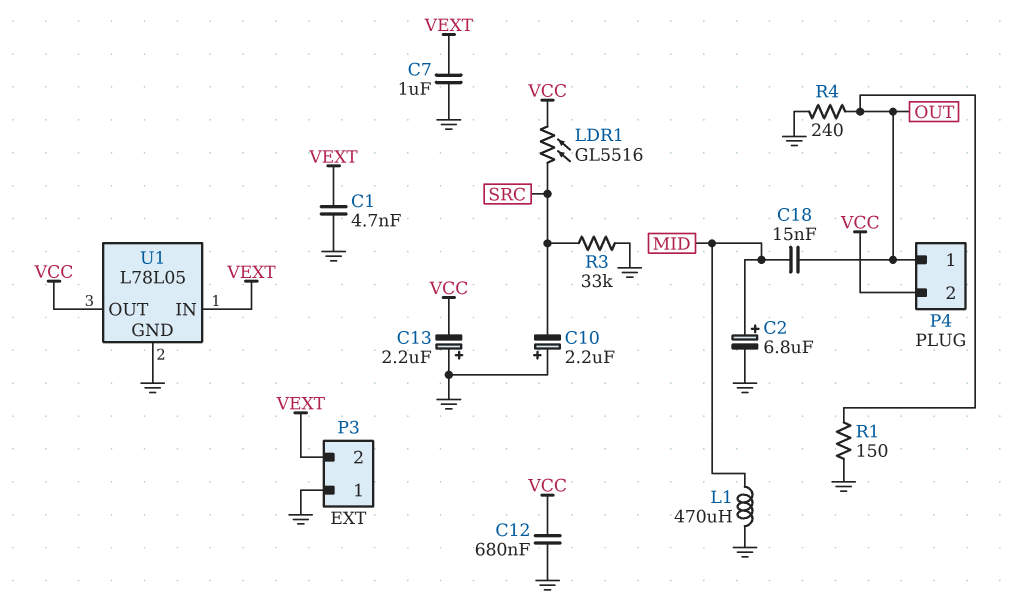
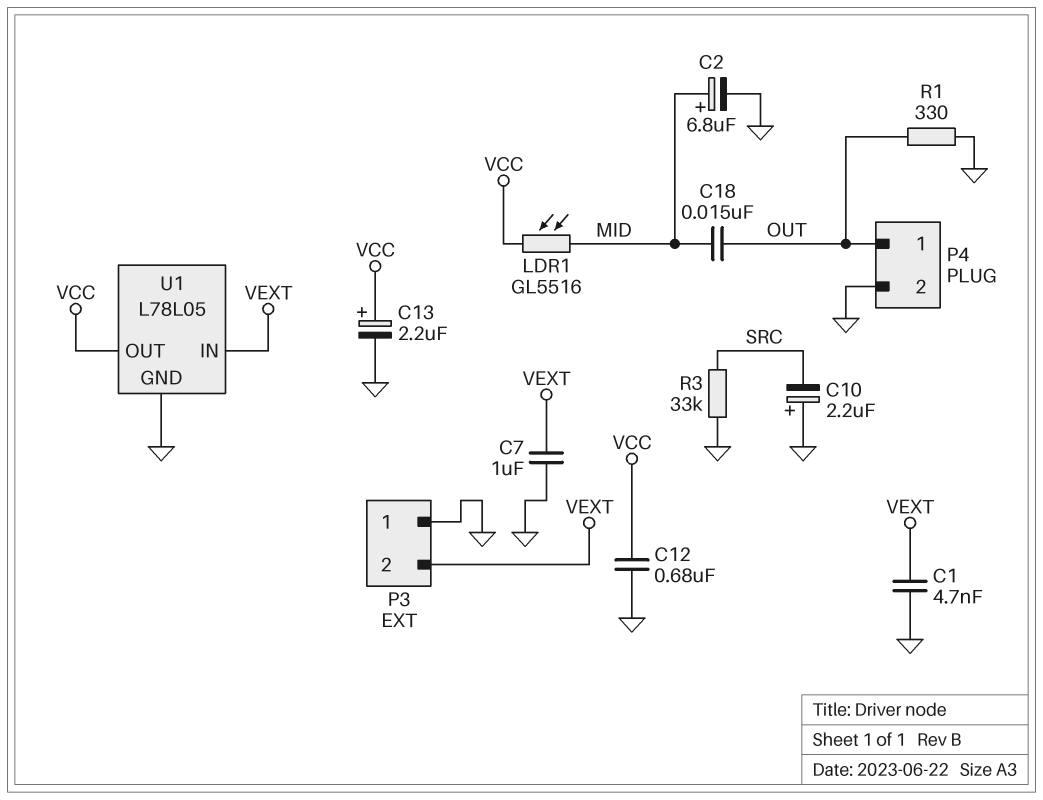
C13: 2.2uF (plus GND, minus VCC) -> 2.2uF (plus VCC, minus GND)
L1: 470uH (GND, MID) -> none
LDR1: GL5516 (SRC, VCC) -> GL5516 (MID, VCC)
P4 pin 2: VCC -> GND
R1: 150 (GND, OUT) -> 330 (GND, OUT)
R4: 240 (GND, OUT) -> none

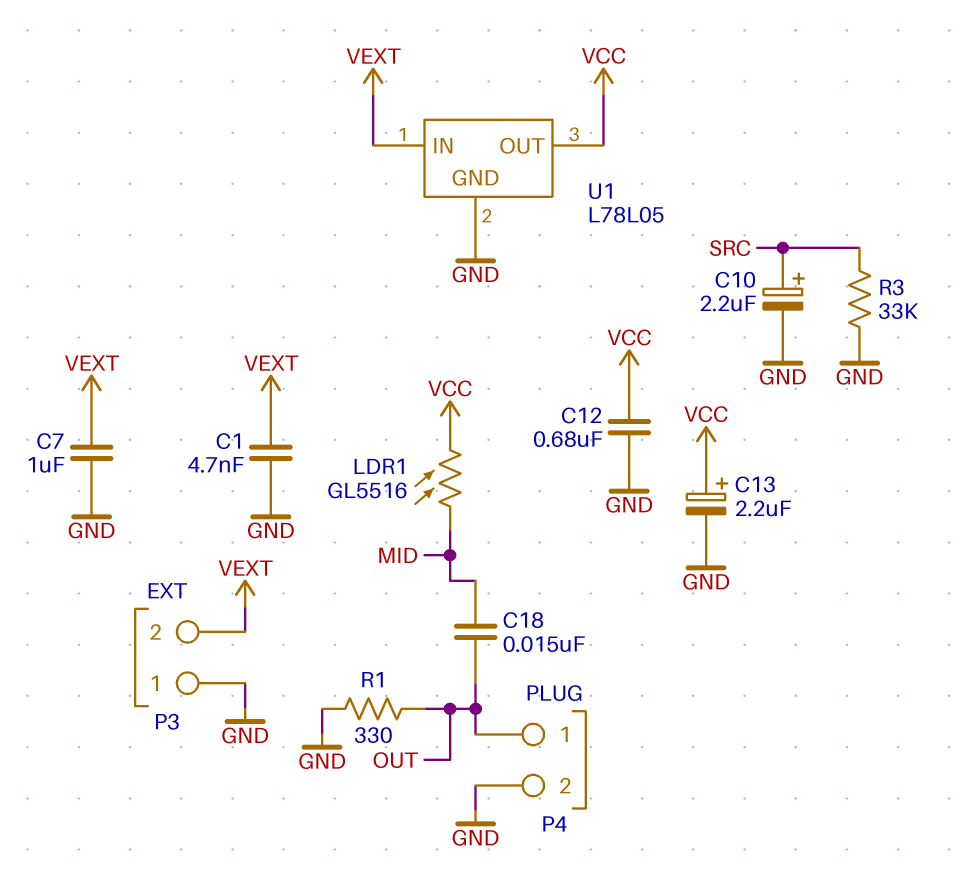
C2: 6.8uF (plus MID, minus GND) -> none
C10: 2.2uF (plus GND, minus SRC) -> 2.2uF (plus SRC, minus GND)

